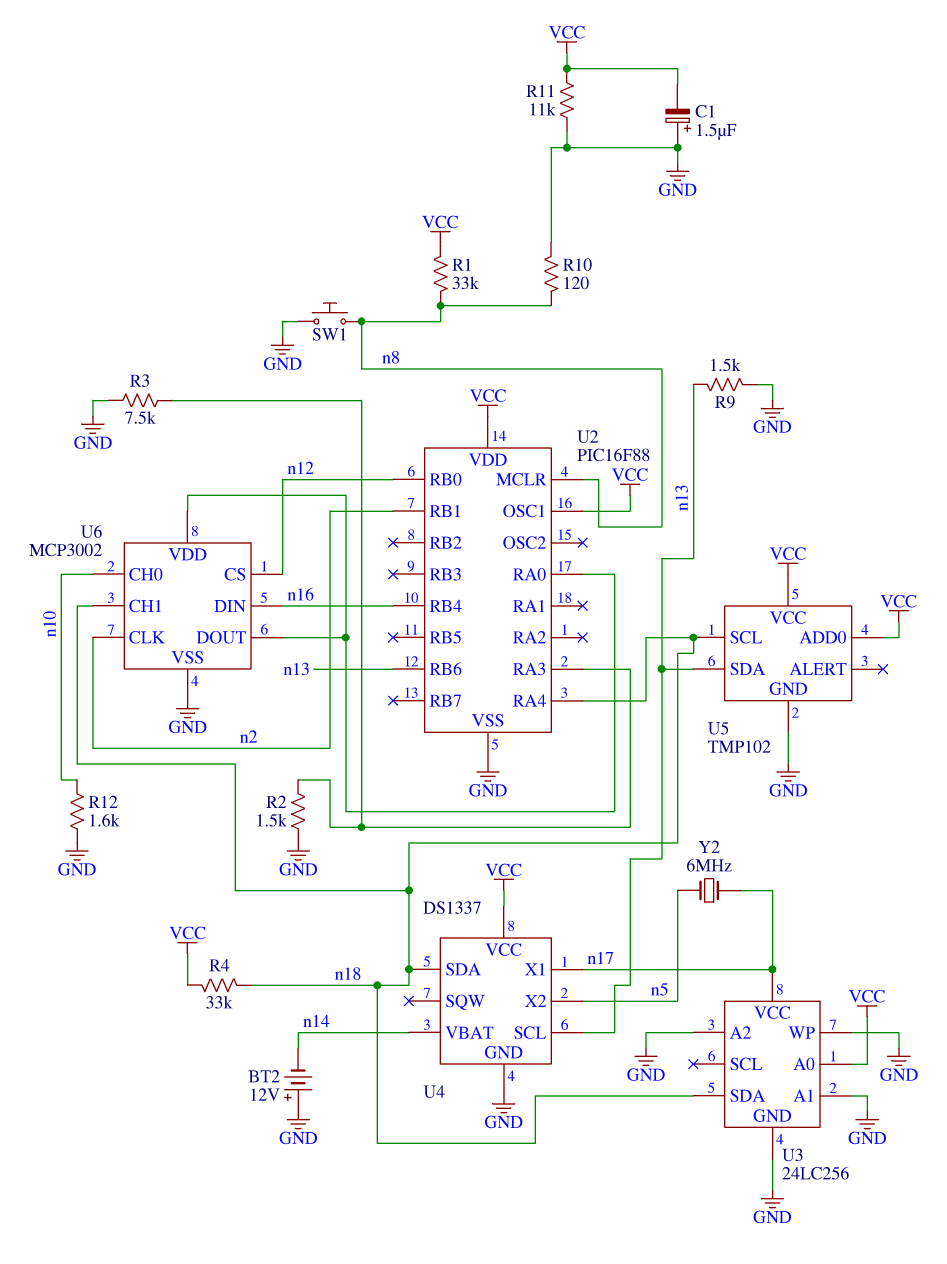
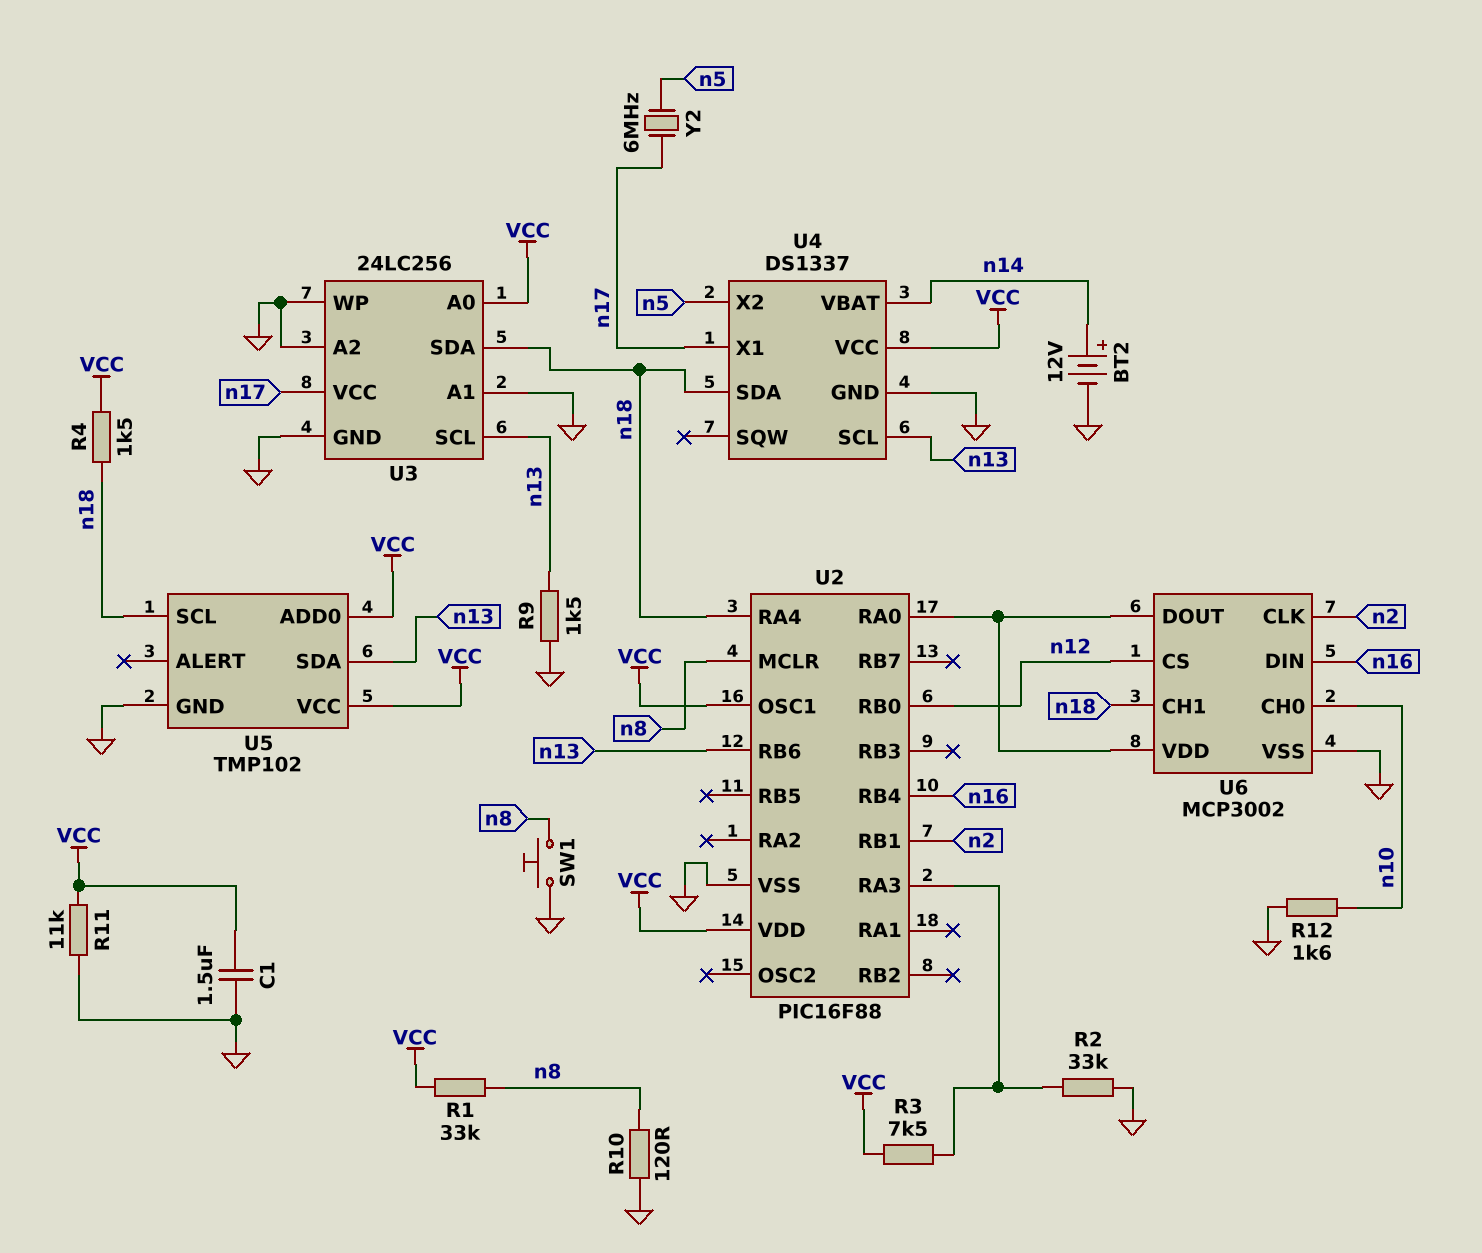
BT2: 12V (plus GND, minus n14) -> 12V (plus n14, minus GND)
C1: 1.5uF (plus GND, minus VCC) -> 1.5uF (GND, VCC)
R2: 1.5k (GND, U2/RA3) -> 33k (GND, U2/RA3)
R3: 7.5k (GND, U2/RA3) -> 7.5k (U2/RA3, VCC)
R4: 33k (VCC, n18) -> 1.5k (VCC, n18)
U3 pin SCL: none -> n13

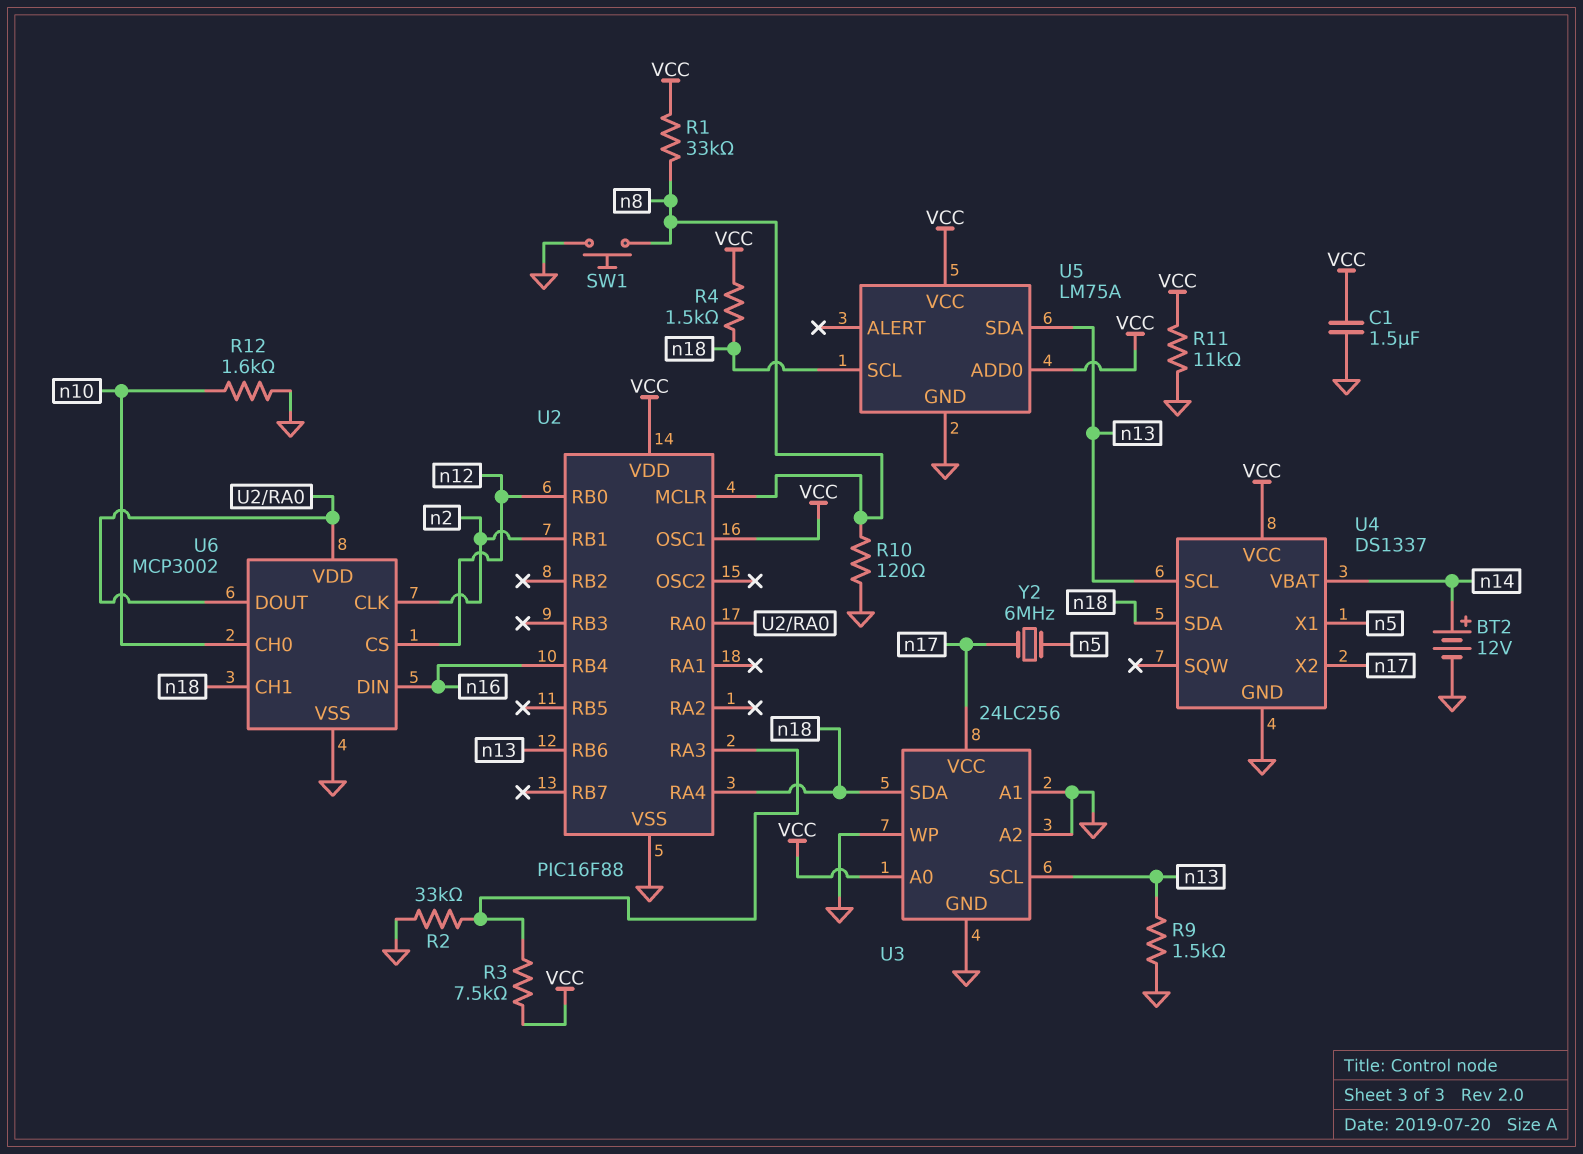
U4 pin X1: n17 -> n5
U4 pin X2: n5 -> n17
U5: TMP102 -> LM75A

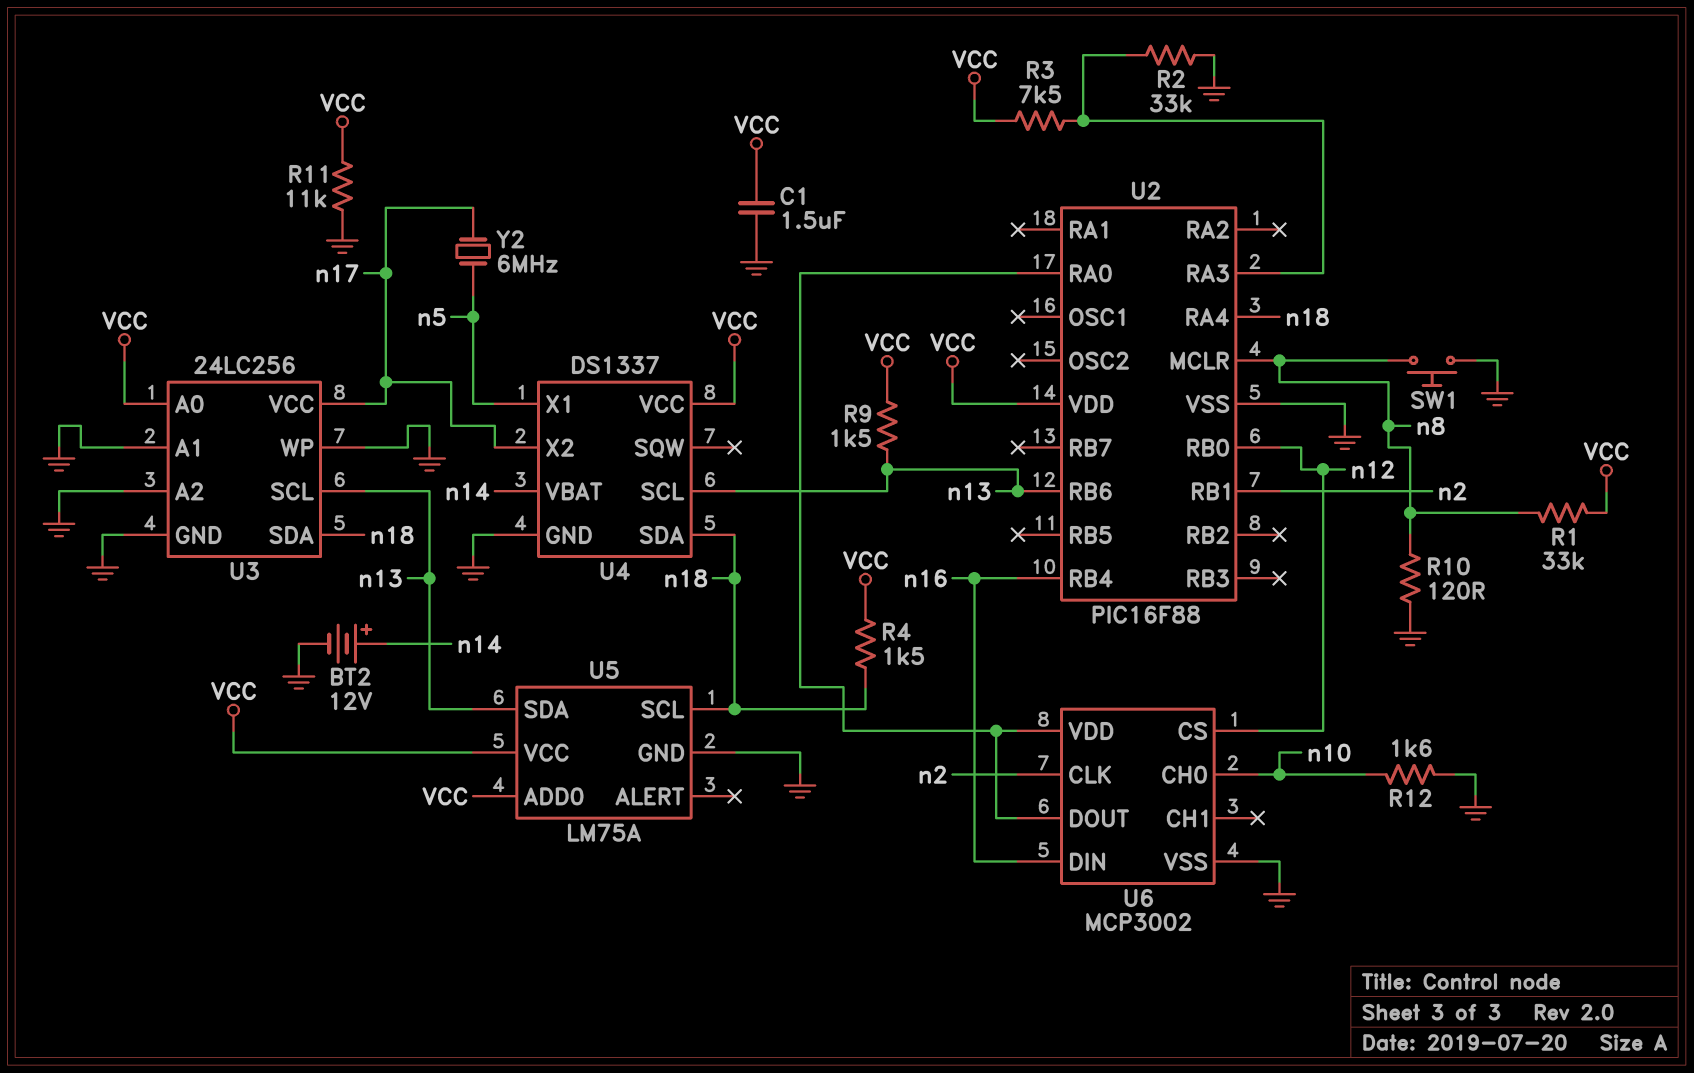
R9: 1.5k (GND, n13) -> 1.5k (VCC, n13)
U2 pin OSC1: VCC -> none
U6 pin CH1: n18 -> none

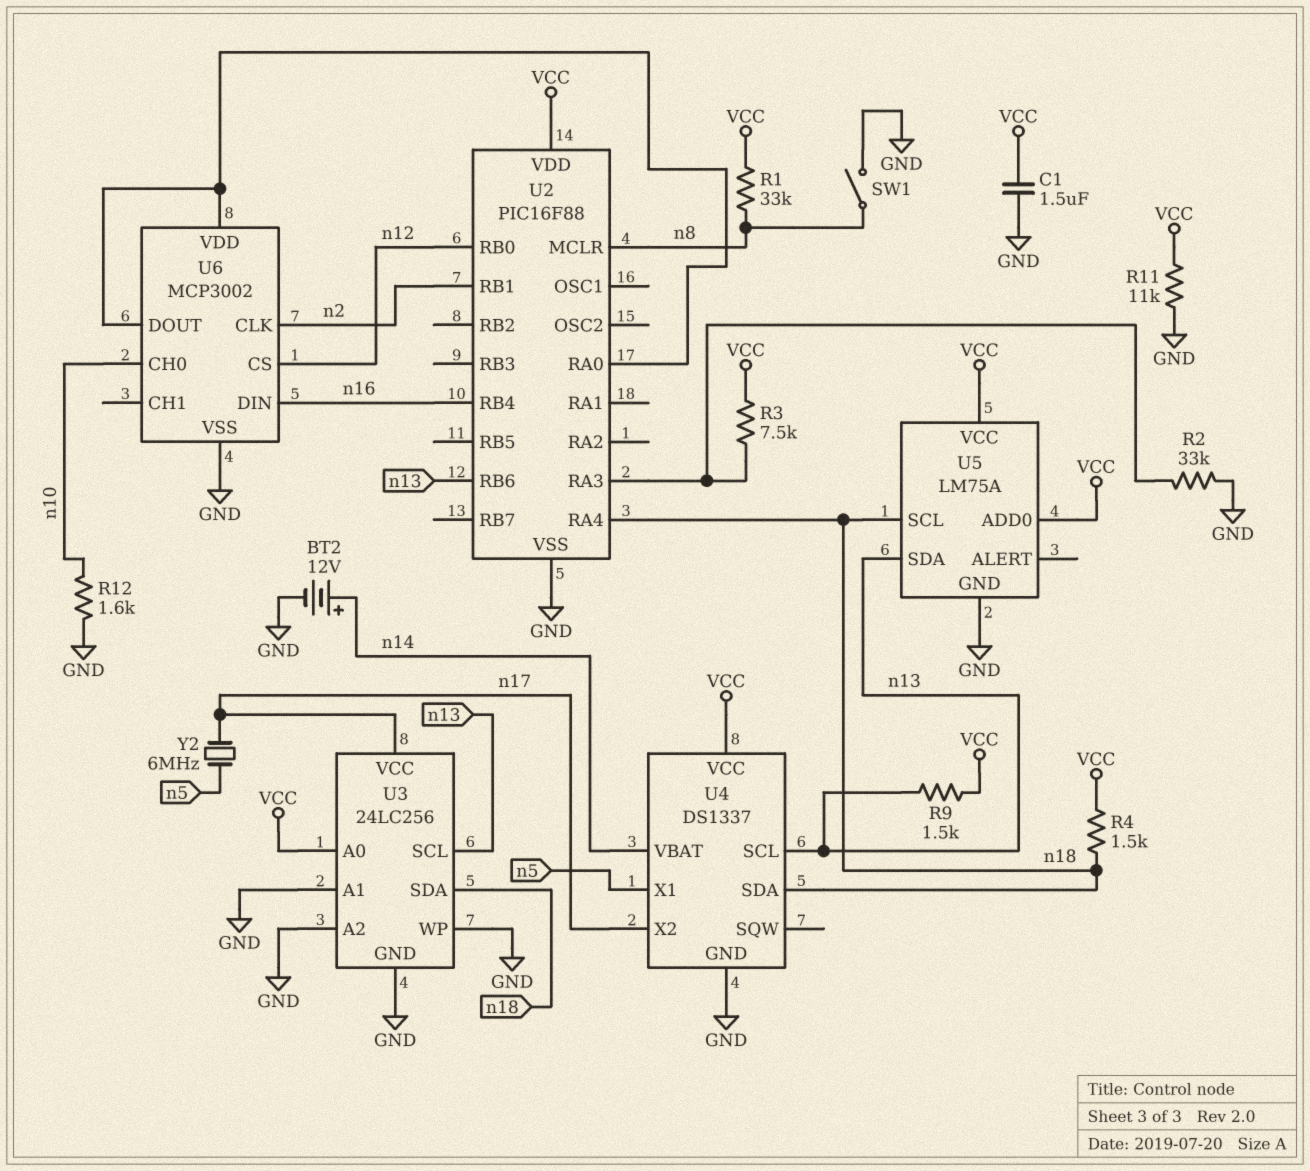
R10: 120 (GND, n8) -> none
SW1: button (GND, n8) -> switch (GND, n8)

